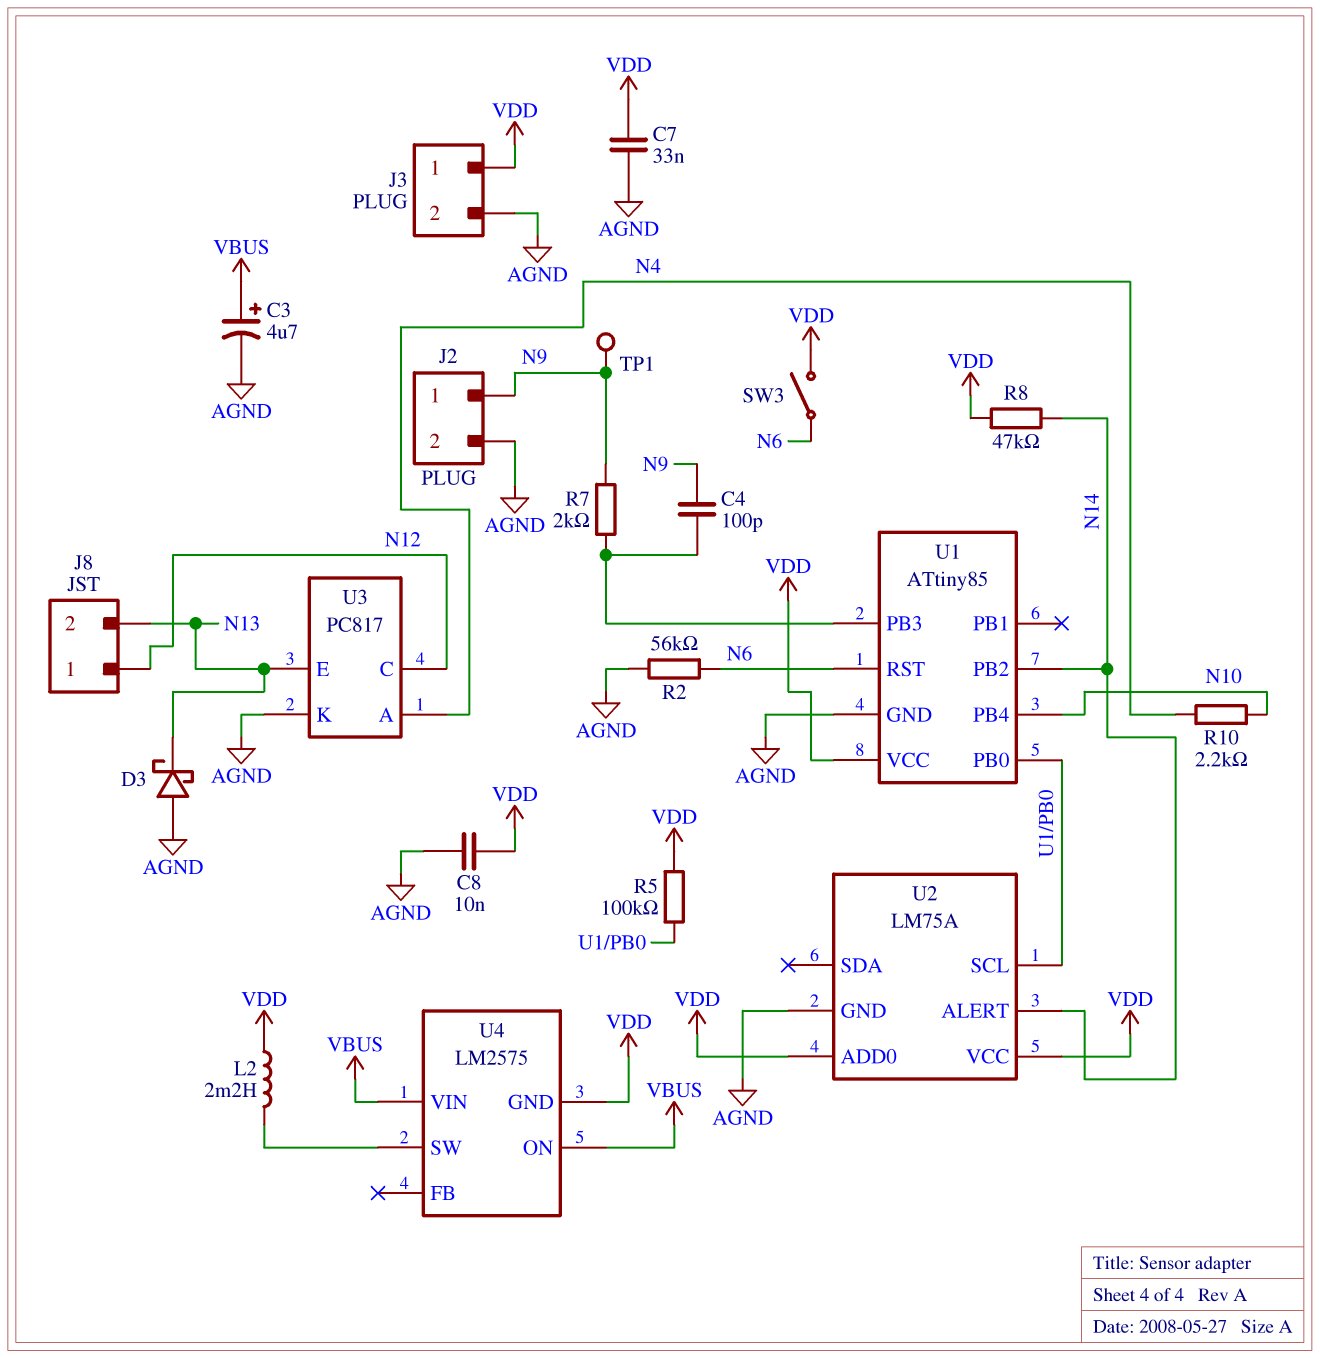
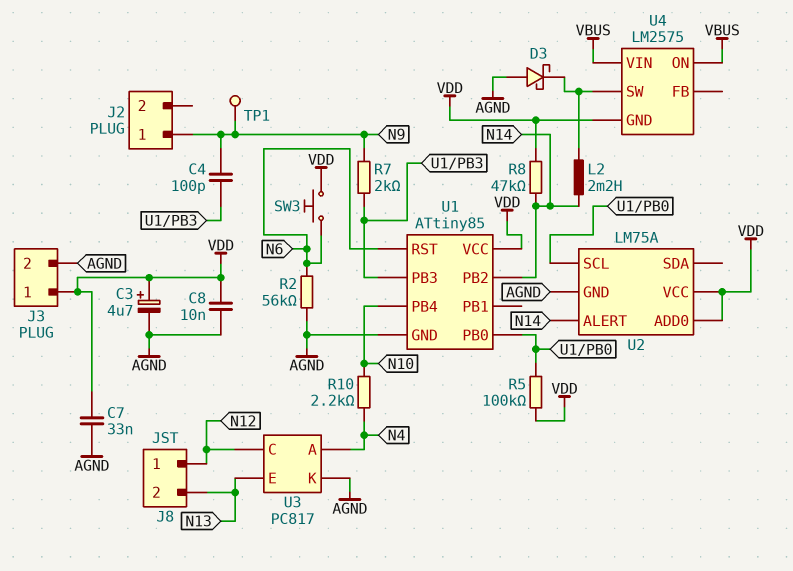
C3: 4.7uF (plus VBUS, minus AGND) -> 4.7uF (plus VDD, minus AGND)
D3: schottky (A AGND, K N13) -> schottky (A AGND, K U4/SW)
J2 pin 2: AGND -> none
L2: 2.2mH (U4/SW, VDD) -> 2.2mH (N14, U4/SW)
SW3: switch (N6, VDD) -> button (N6, VDD)

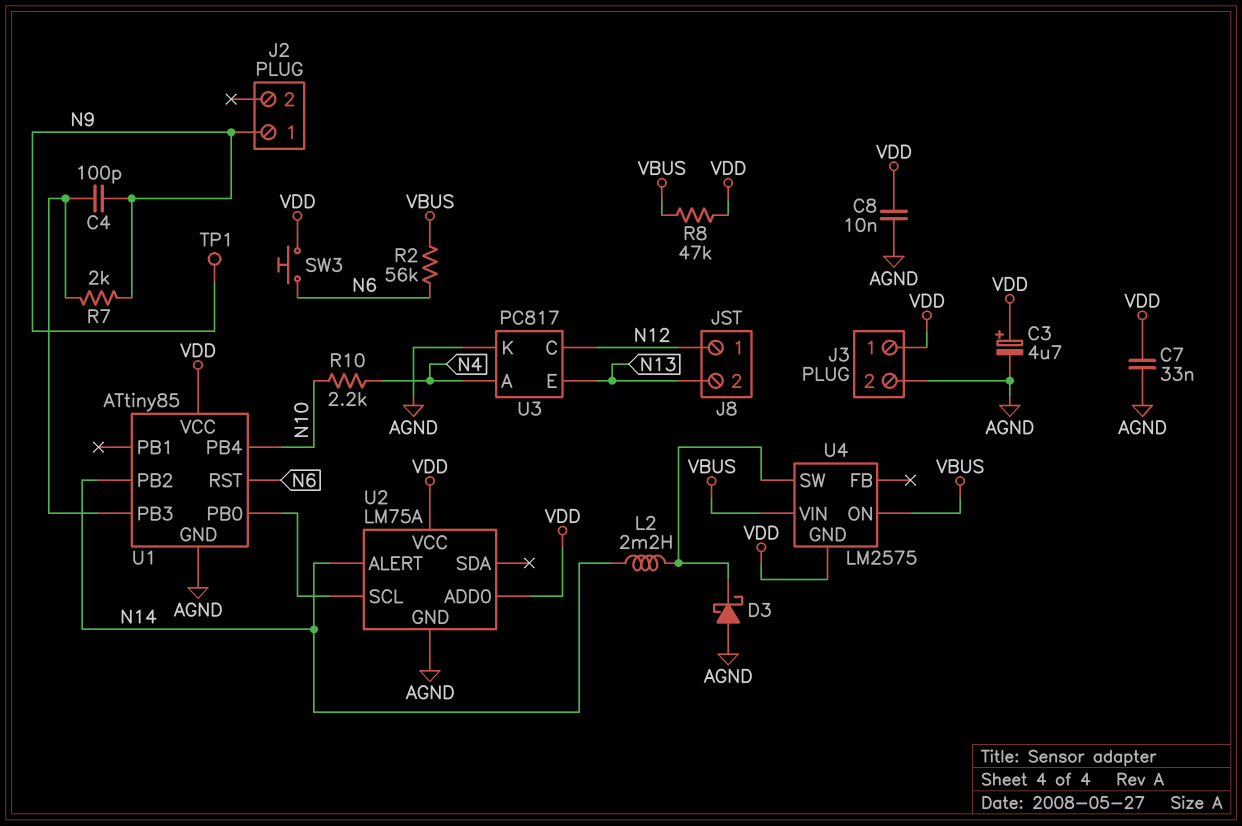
R2: 56k (AGND, N6) -> 56k (N6, VBUS)
R5: 100k (U1/PB0, VDD) -> none
R8: 47k (N14, VDD) -> 47k (VBUS, VDD)

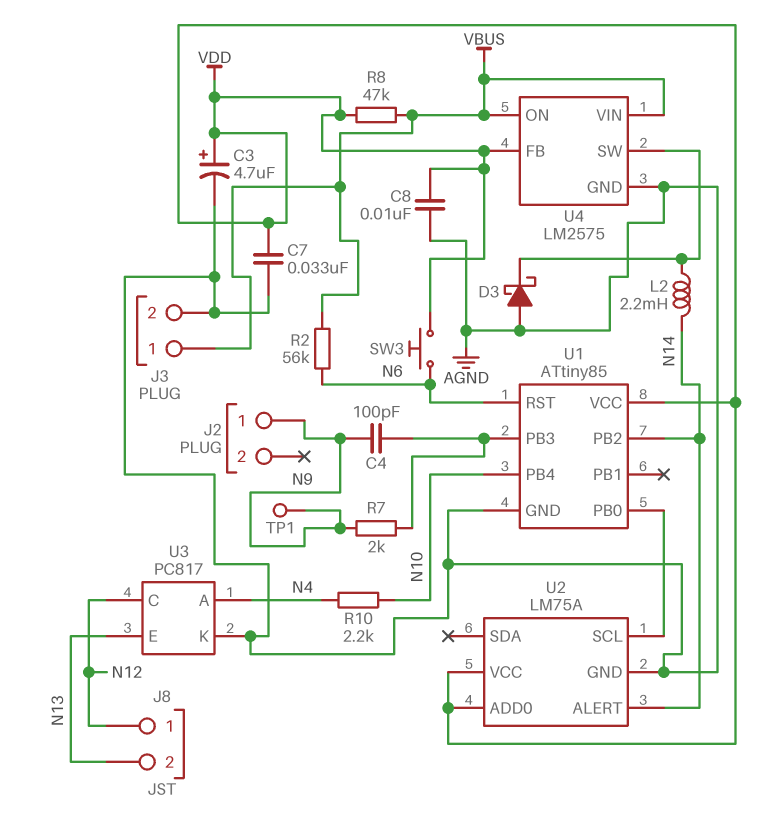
J3 pin 1: VDD -> VBUS
U4 pin FB: none -> VDD
U4 pin GND: VDD -> AGND

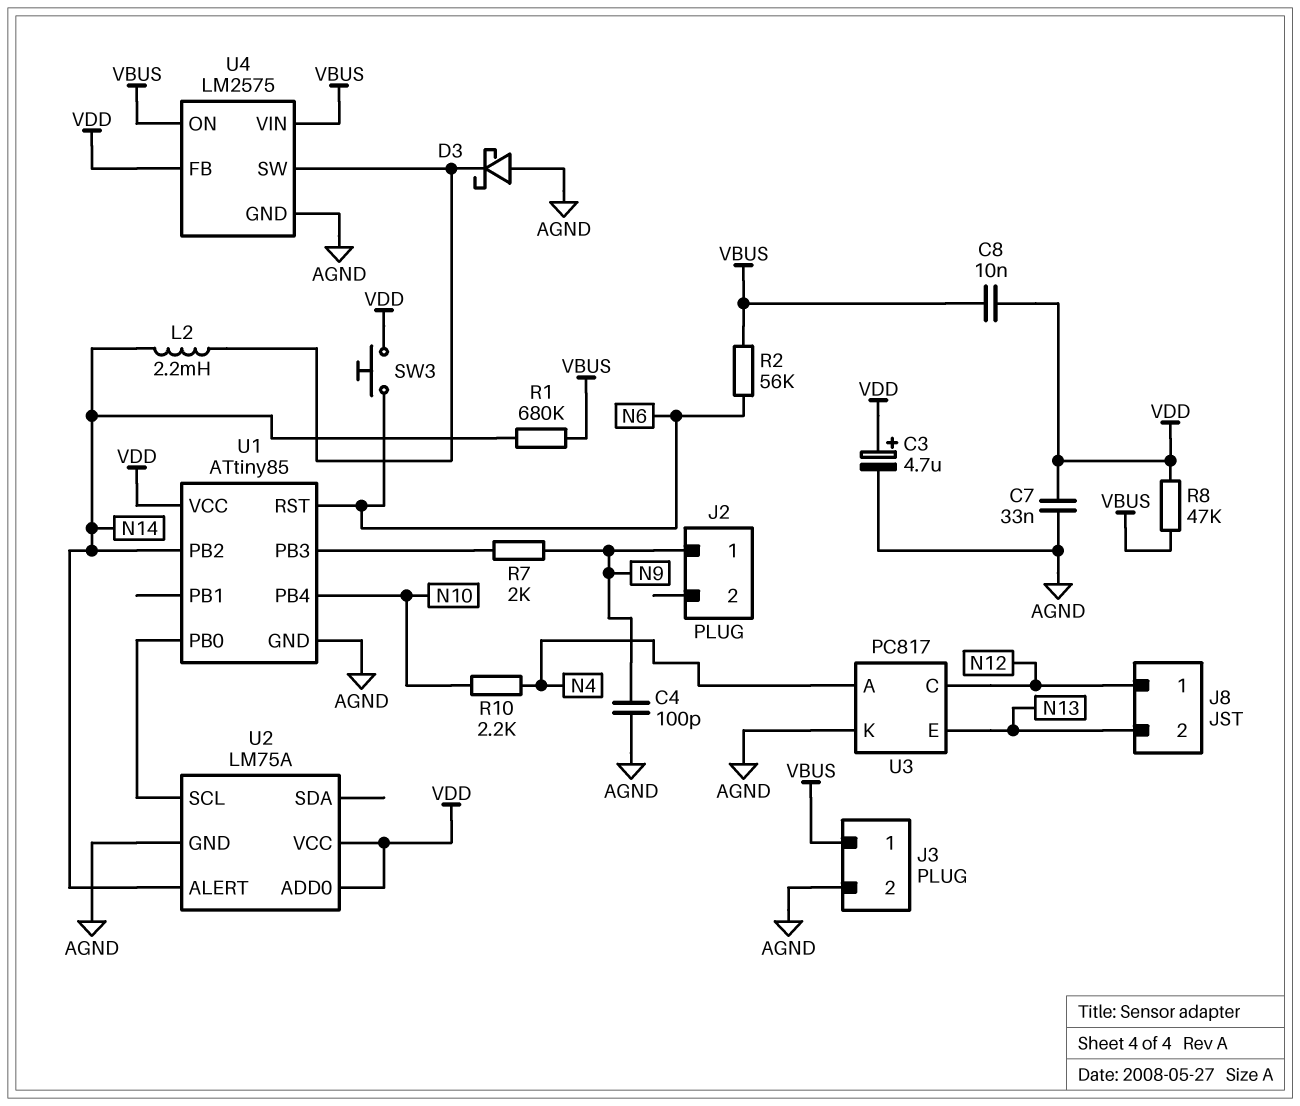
C4: 100pF (N9, U1/PB3) -> 100pF (AGND, N9)
C8: 10nF (AGND, VDD) -> 10nF (VBUS, VDD)
R1: none -> 680k (N14, VBUS)
TP1: test point (N9) -> none

